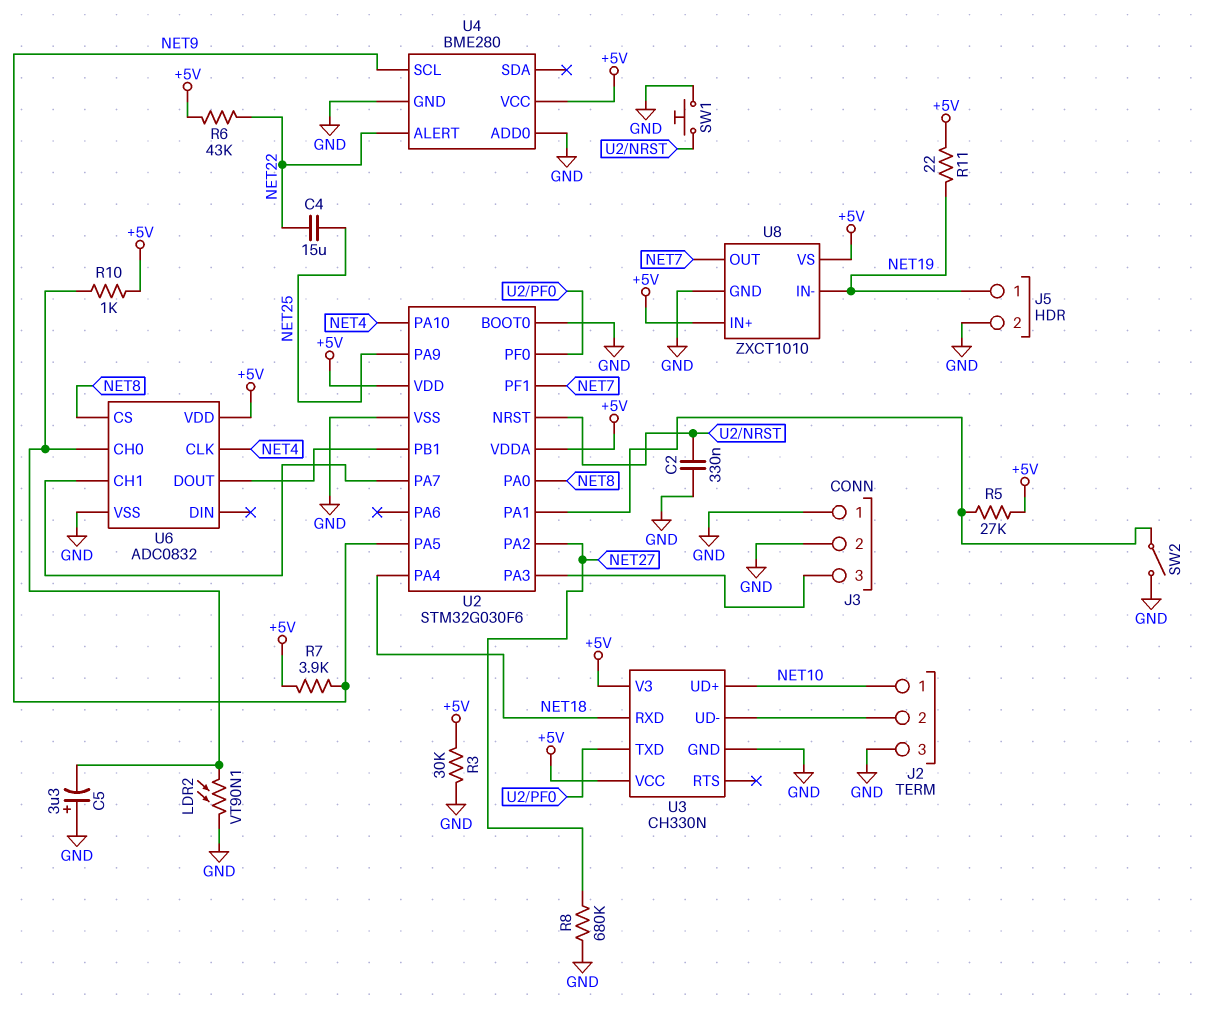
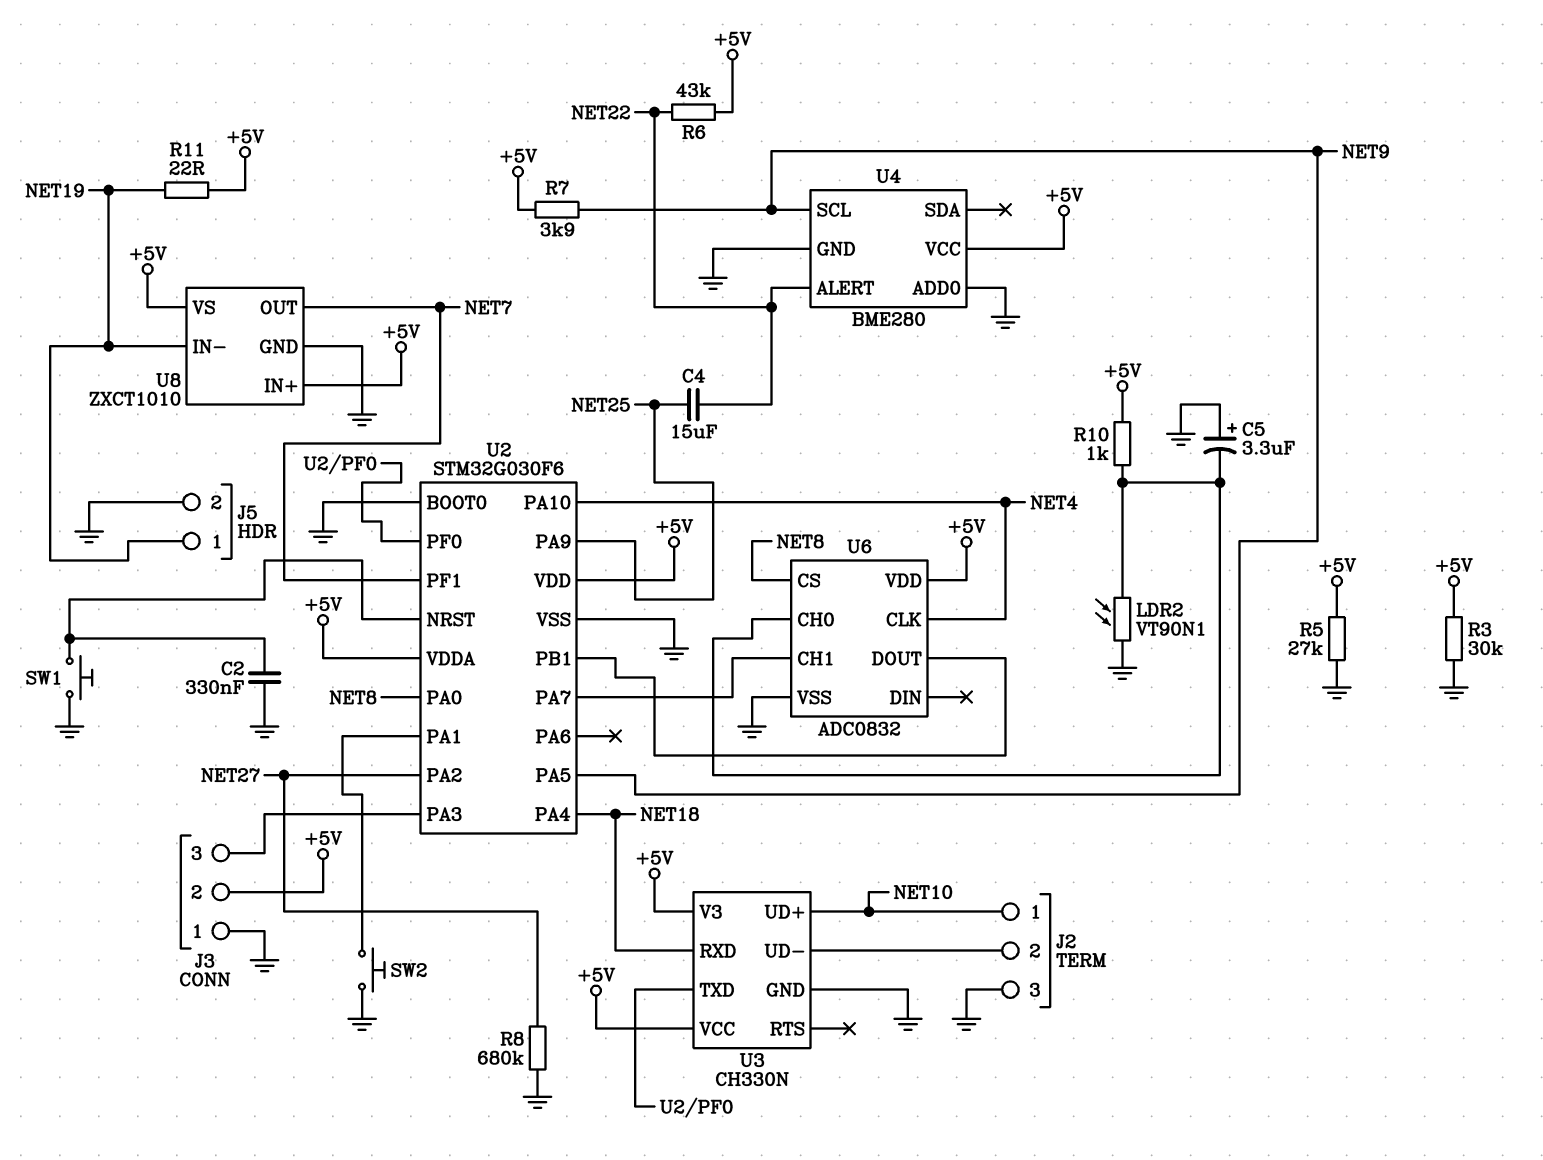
J3 pin 2: GND -> +5V
R5: 27k (+5V, U2/PA1) -> 27k (+5V, GND)
SW2: switch (GND, U2/PA1) -> button (GND, U2/PA1)

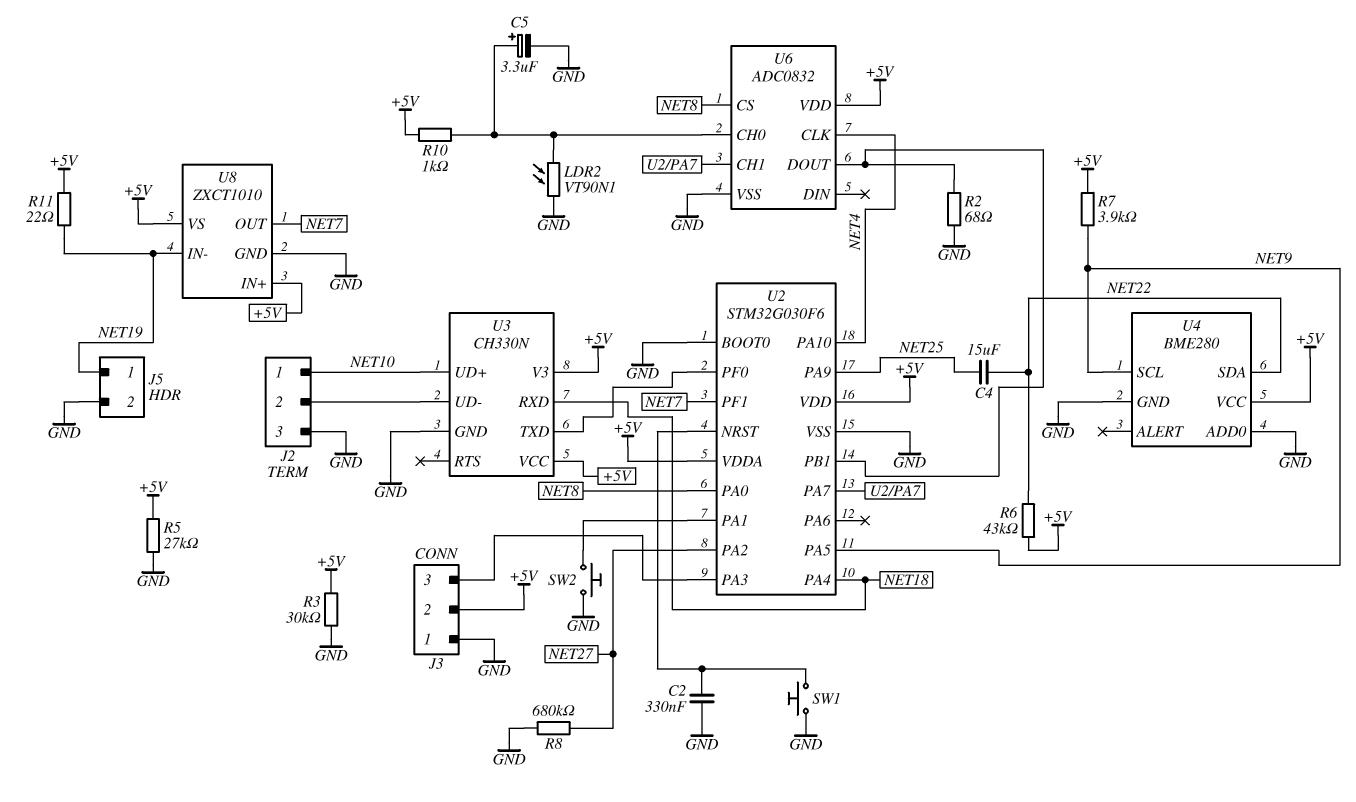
C5: 3.3uF (plus GND, minus U6/CH0) -> 3.3uF (plus U6/CH0, minus GND)
R2: none -> 68 (GND, U2/PB1)
U4 pin ALERT: NET22 -> none
U4 pin SDA: none -> NET22

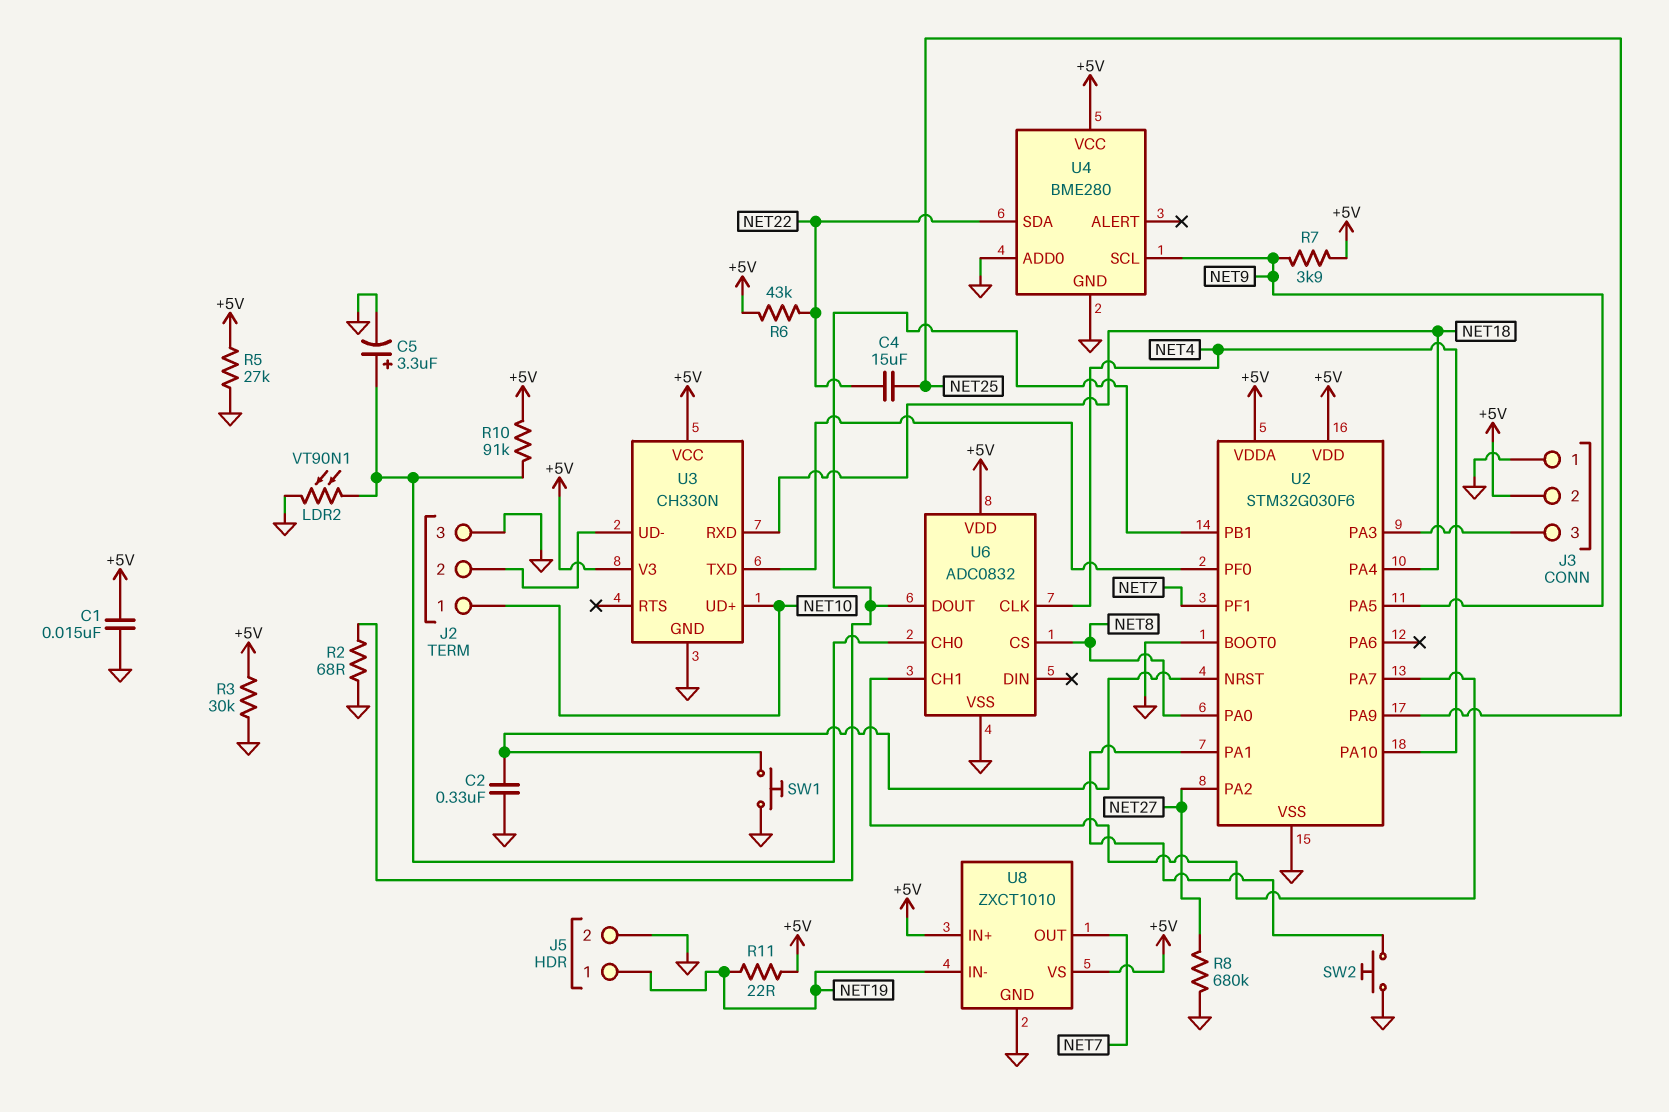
C1: none -> 15nF (+5V, GND)
R10: 1k (+5V, U6/CH0) -> 91k (+5V, U6/CH0)

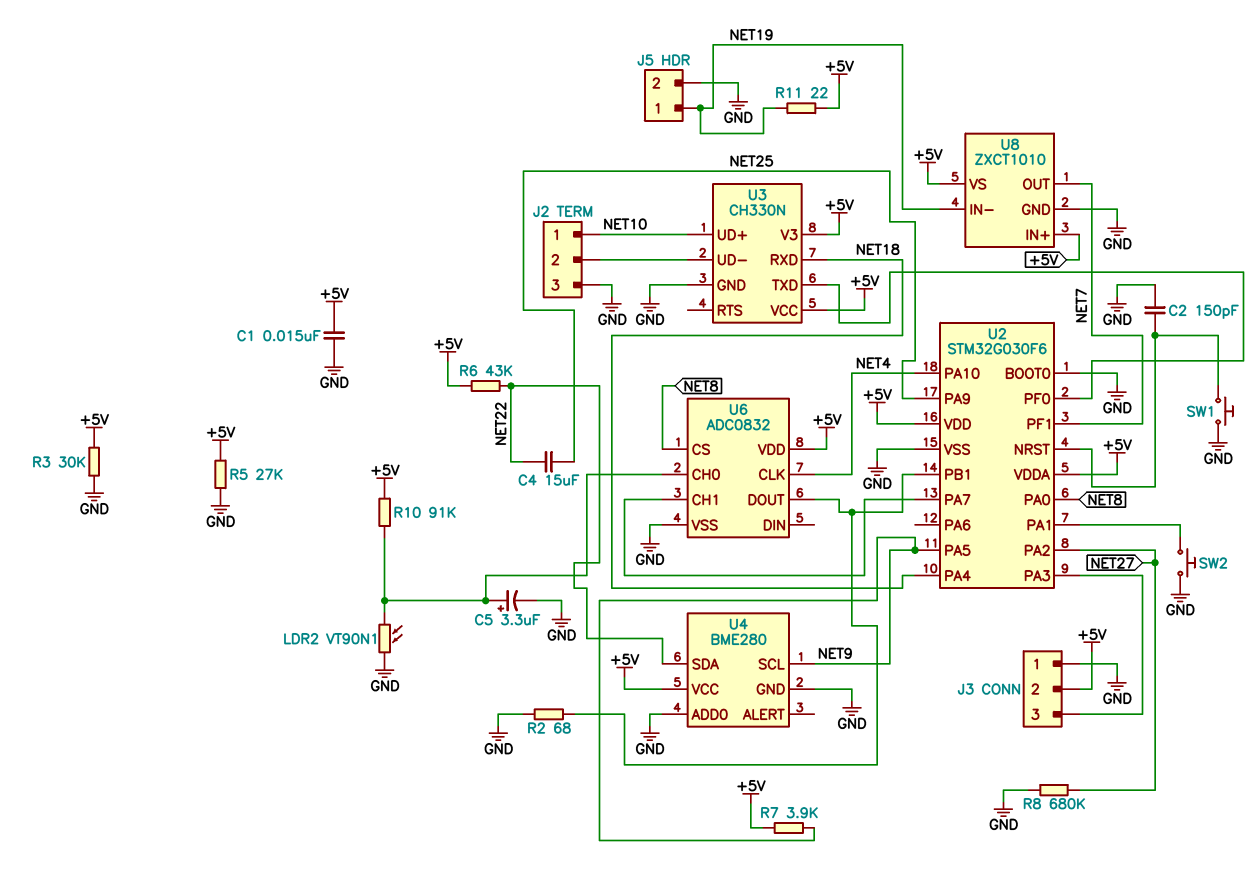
C2: 330nF (GND, U2/NRST) -> 150pF (GND, U2/NRST)

